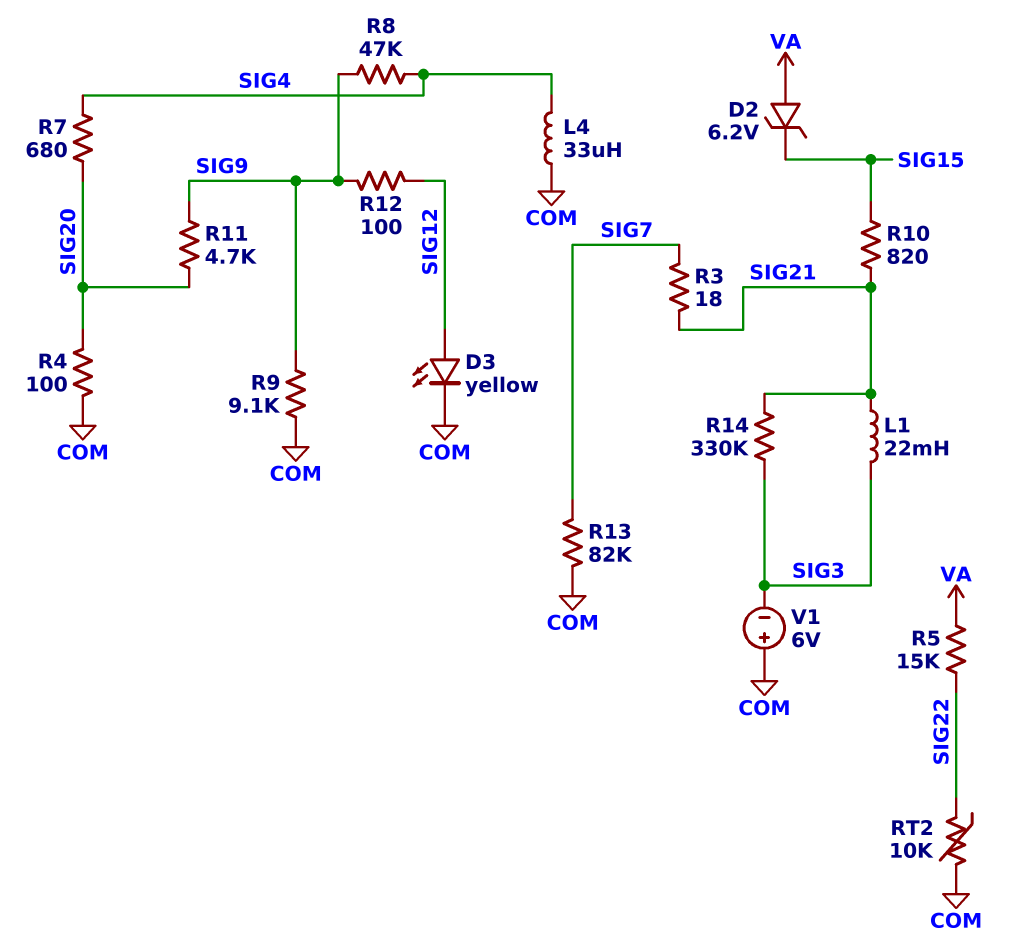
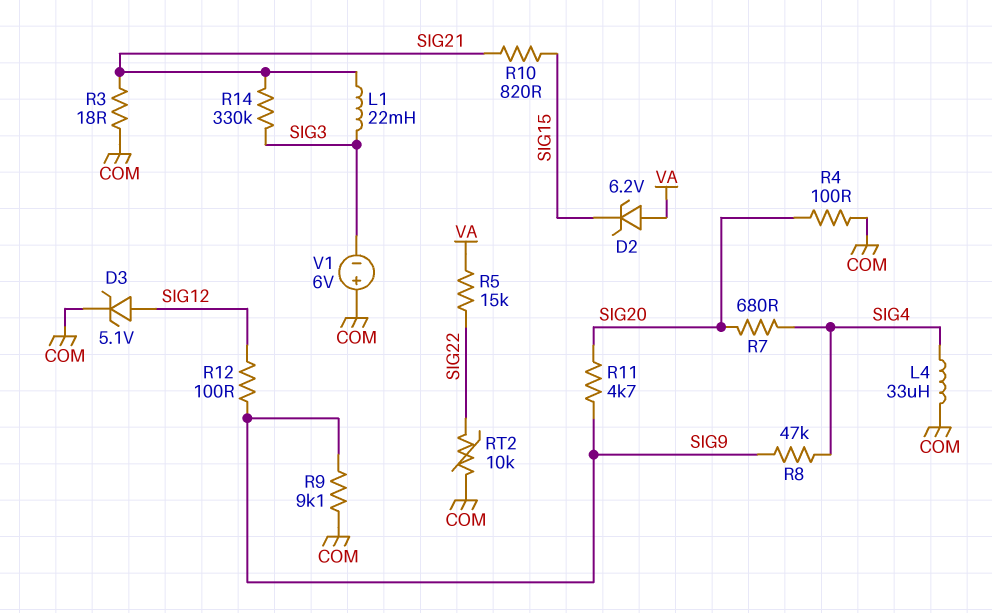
D3: LED yellow (A SIG12, K COM) -> zener 5.1V (A SIG12, K COM)
R3: 18 (SIG7, SIG21) -> 18 (COM, SIG21)
R13: 82k (COM, SIG7) -> none

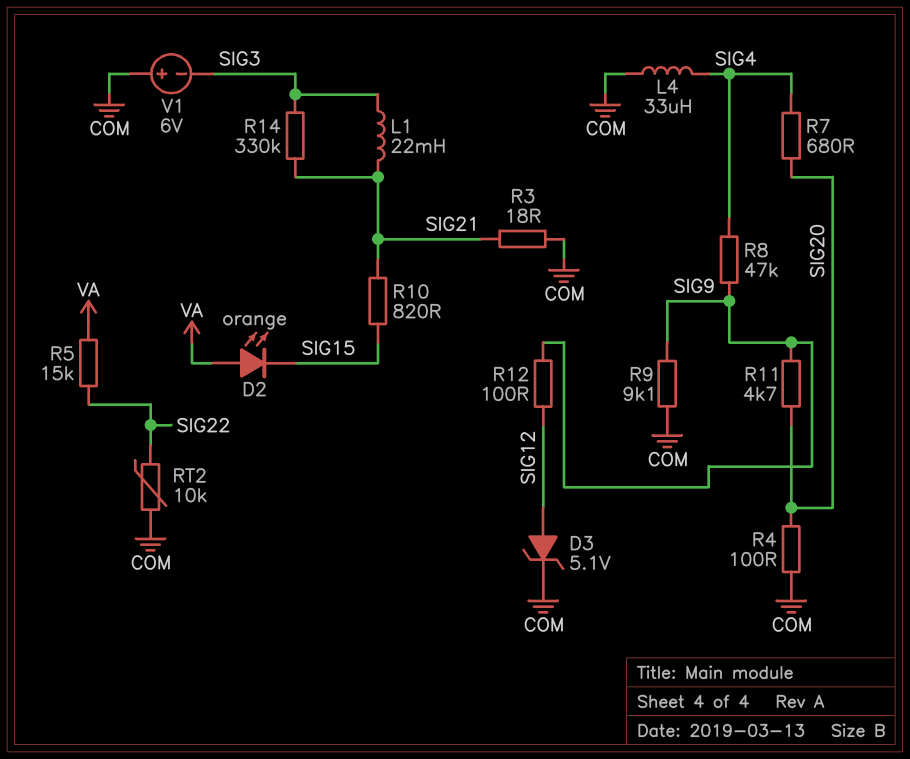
D2: zener 6.2V (A VA, K SIG15) -> LED orange (A VA, K SIG15)

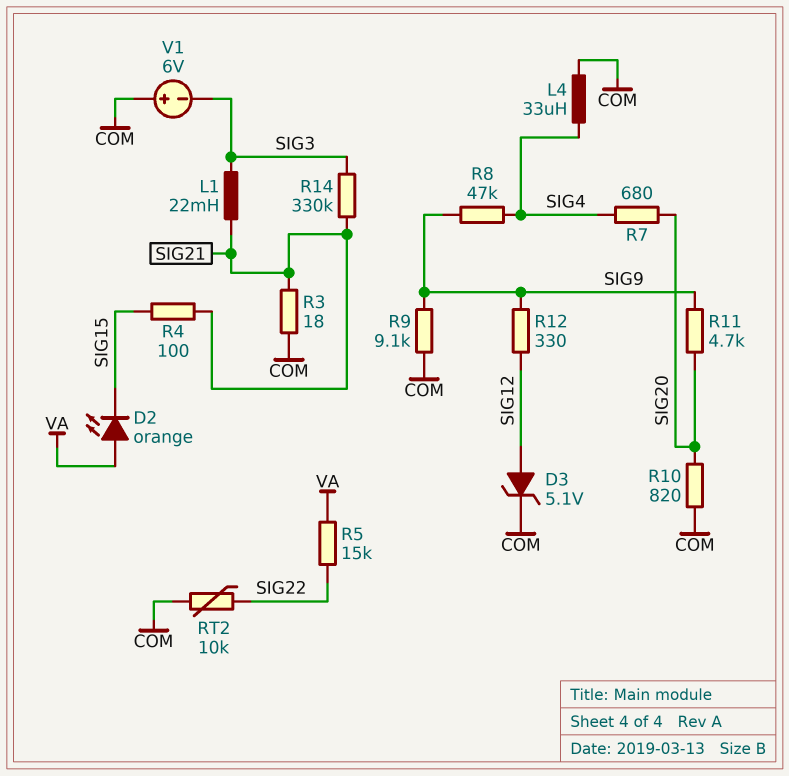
R4: 100 (COM, SIG20) -> 100 (SIG15, SIG21)
R10: 820 (SIG15, SIG21) -> 820 (COM, SIG20)
R12: 100 (SIG9, SIG12) -> 330 (SIG9, SIG12)

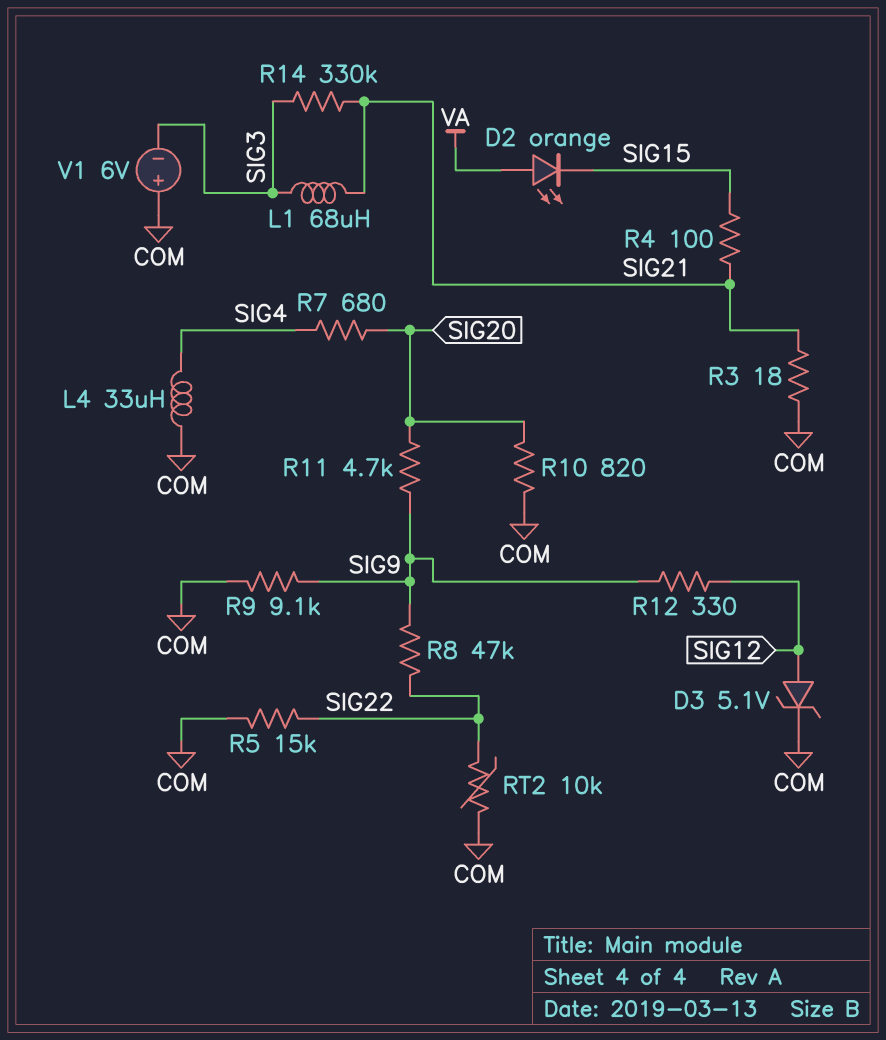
L1: 22mH (SIG3, SIG21) -> 68uH (SIG3, SIG21)
R5: 15k (SIG22, VA) -> 15k (COM, SIG22)
R8: 47k (SIG4, SIG9) -> 47k (SIG9, SIG22)

